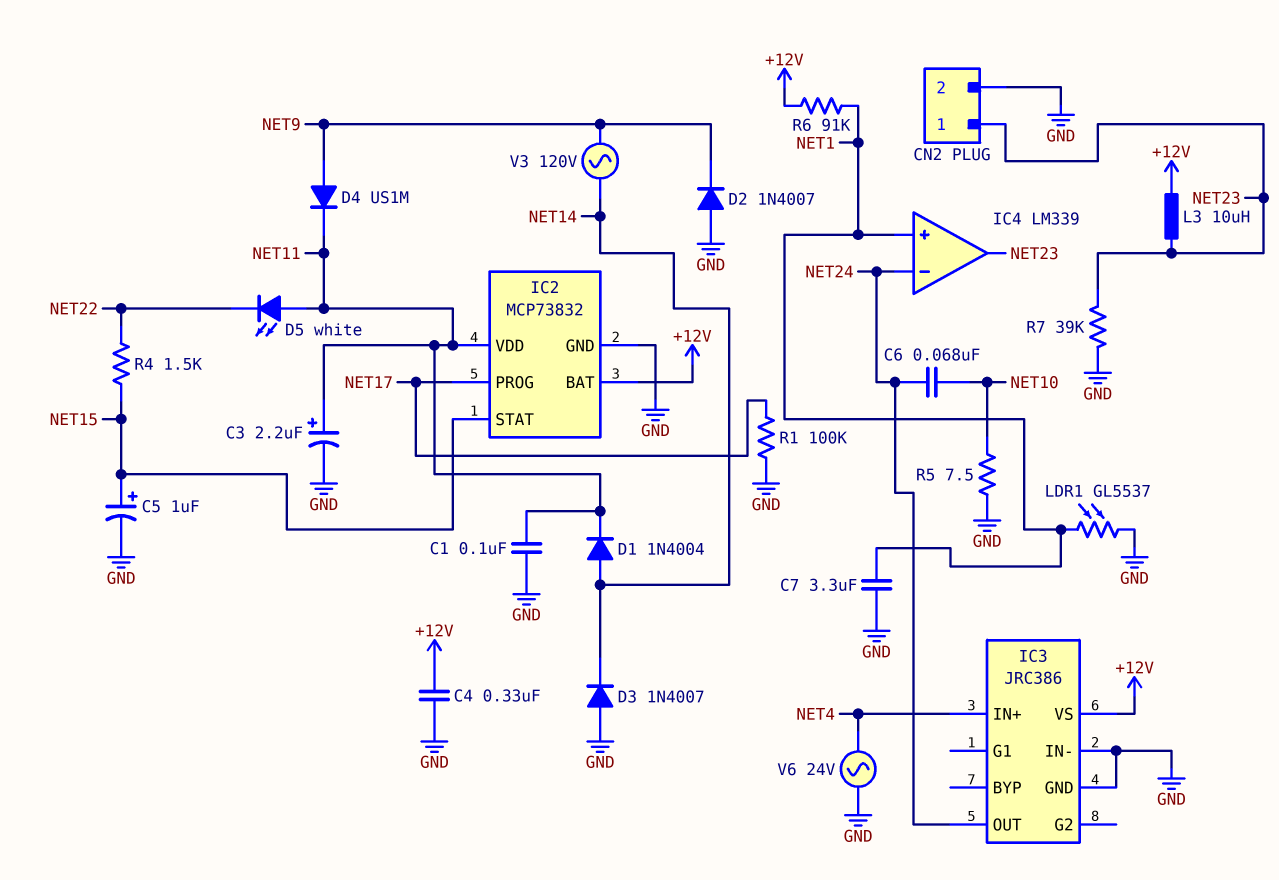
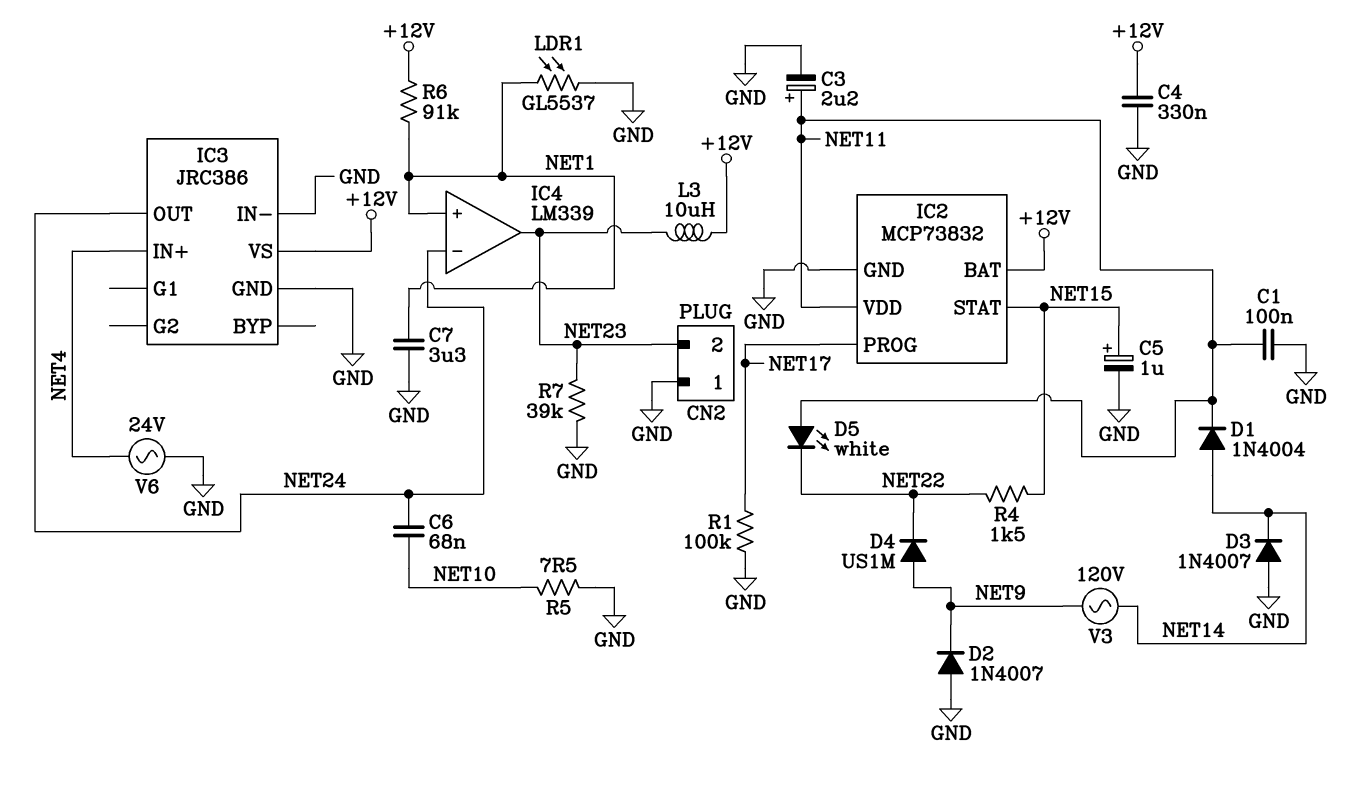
CN2 pin 1: NET23 -> GND
CN2 pin 2: GND -> NET23
D4: diode US1M (A NET9, K NET11) -> diode US1M (A NET9, K NET22)

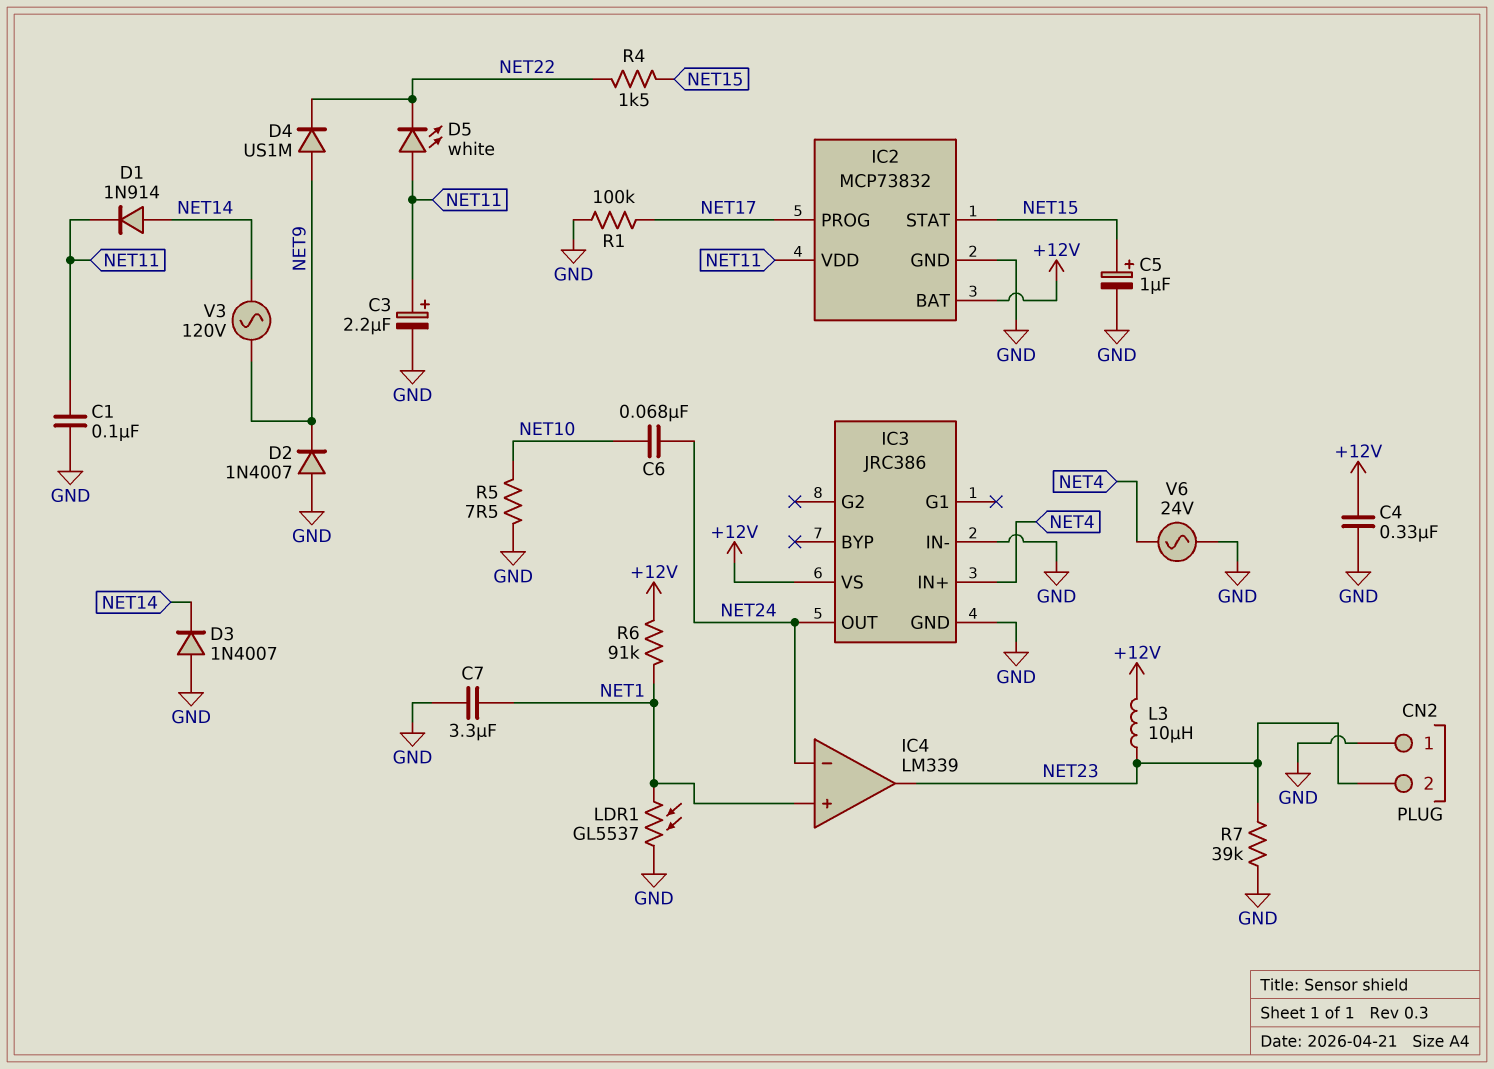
D1: diode 1N4004 (A NET14, K NET11) -> diode 1N914 (A NET14, K NET11)

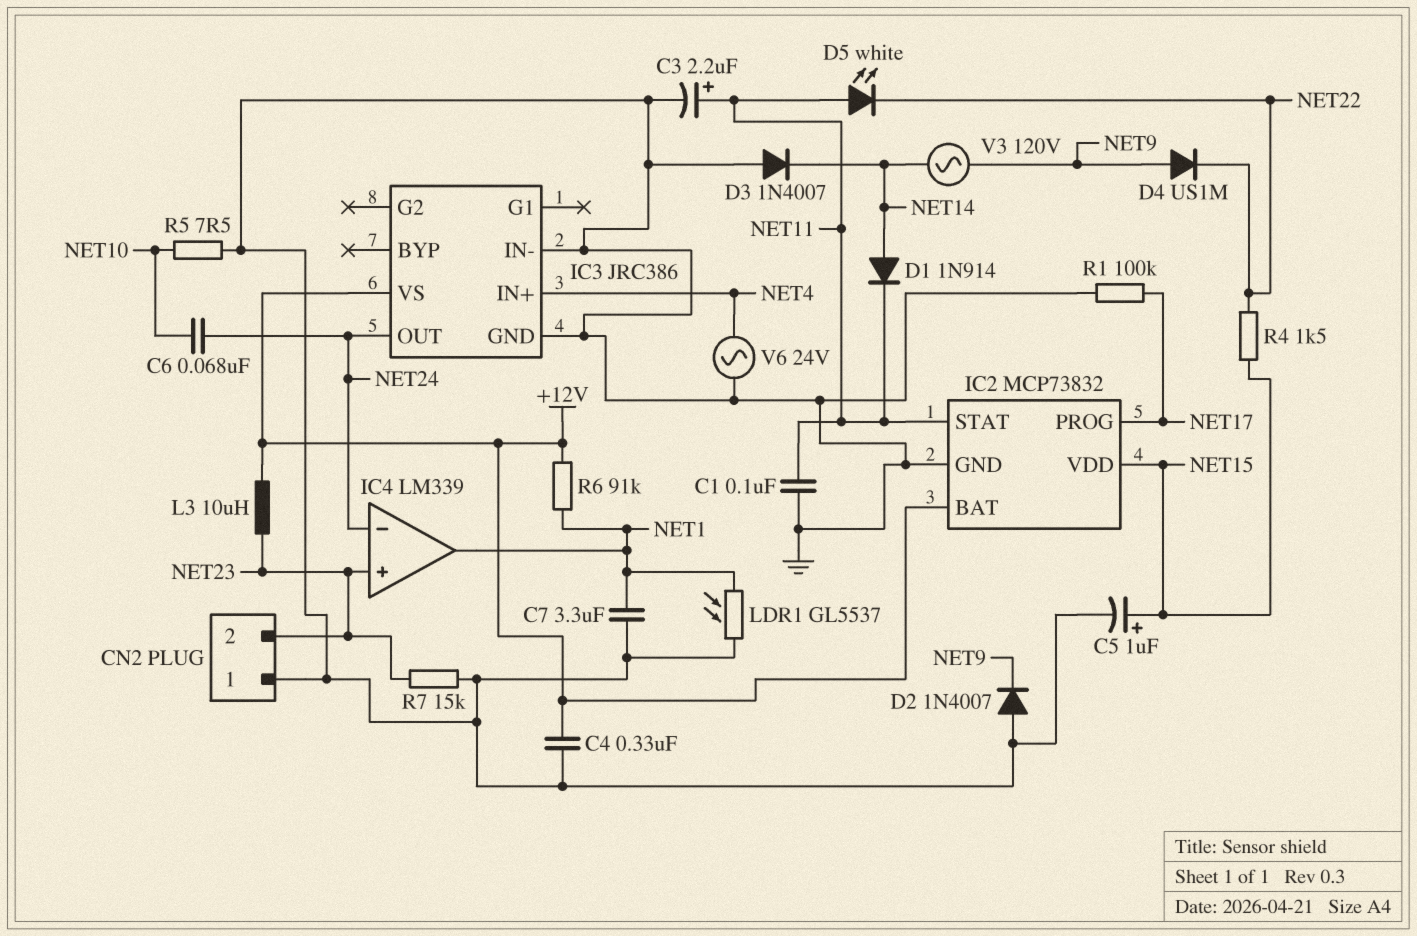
IC2 pin STAT: NET15 -> NET11
IC2 pin VDD: NET11 -> NET15
IC4 pin in+: NET1 -> NET23
IC4 pin out: NET23 -> NET1
R7: 39k (GND, NET23) -> 15k (GND, NET23)

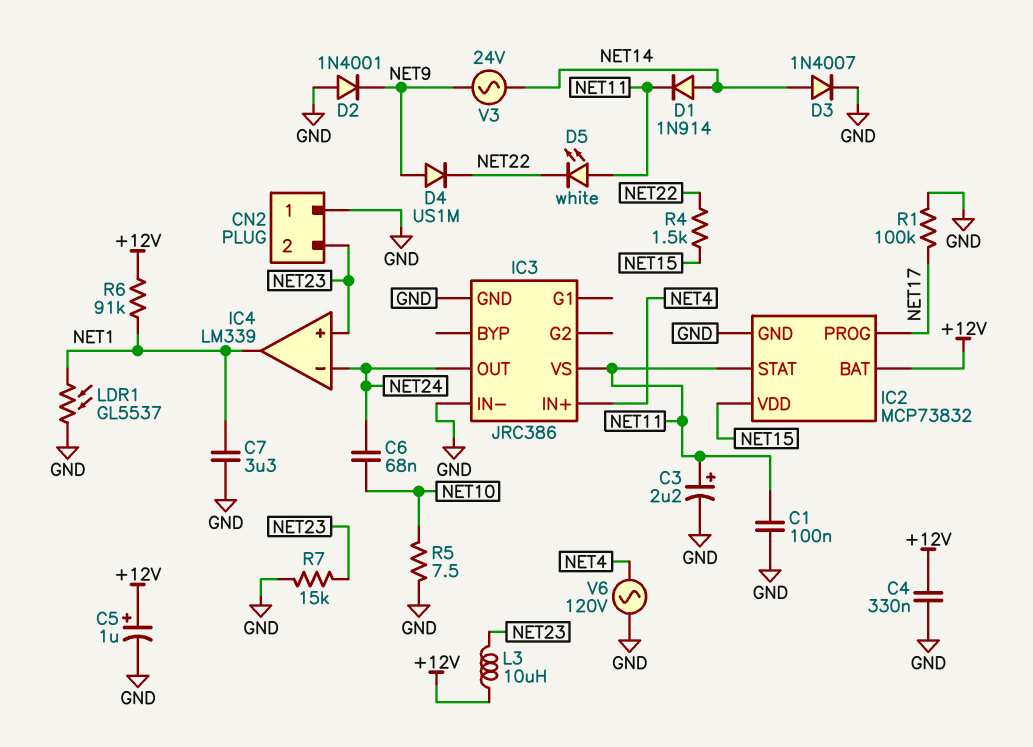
C5: 1uF (plus NET15, minus GND) -> 1uF (plus +12V, minus GND)
D2: diode 1N4007 (A GND, K NET9) -> diode 1N4001 (A GND, K NET9)
D3: diode 1N4007 (A GND, K NET14) -> diode 1N4007 (A NET14, K GND)
IC3 pin VS: +12V -> NET11
V3: AC 120V (NET9, NET14) -> AC 24V (NET9, NET14)
V6: AC 24V (GND, NET4) -> AC 120V (GND, NET4)

